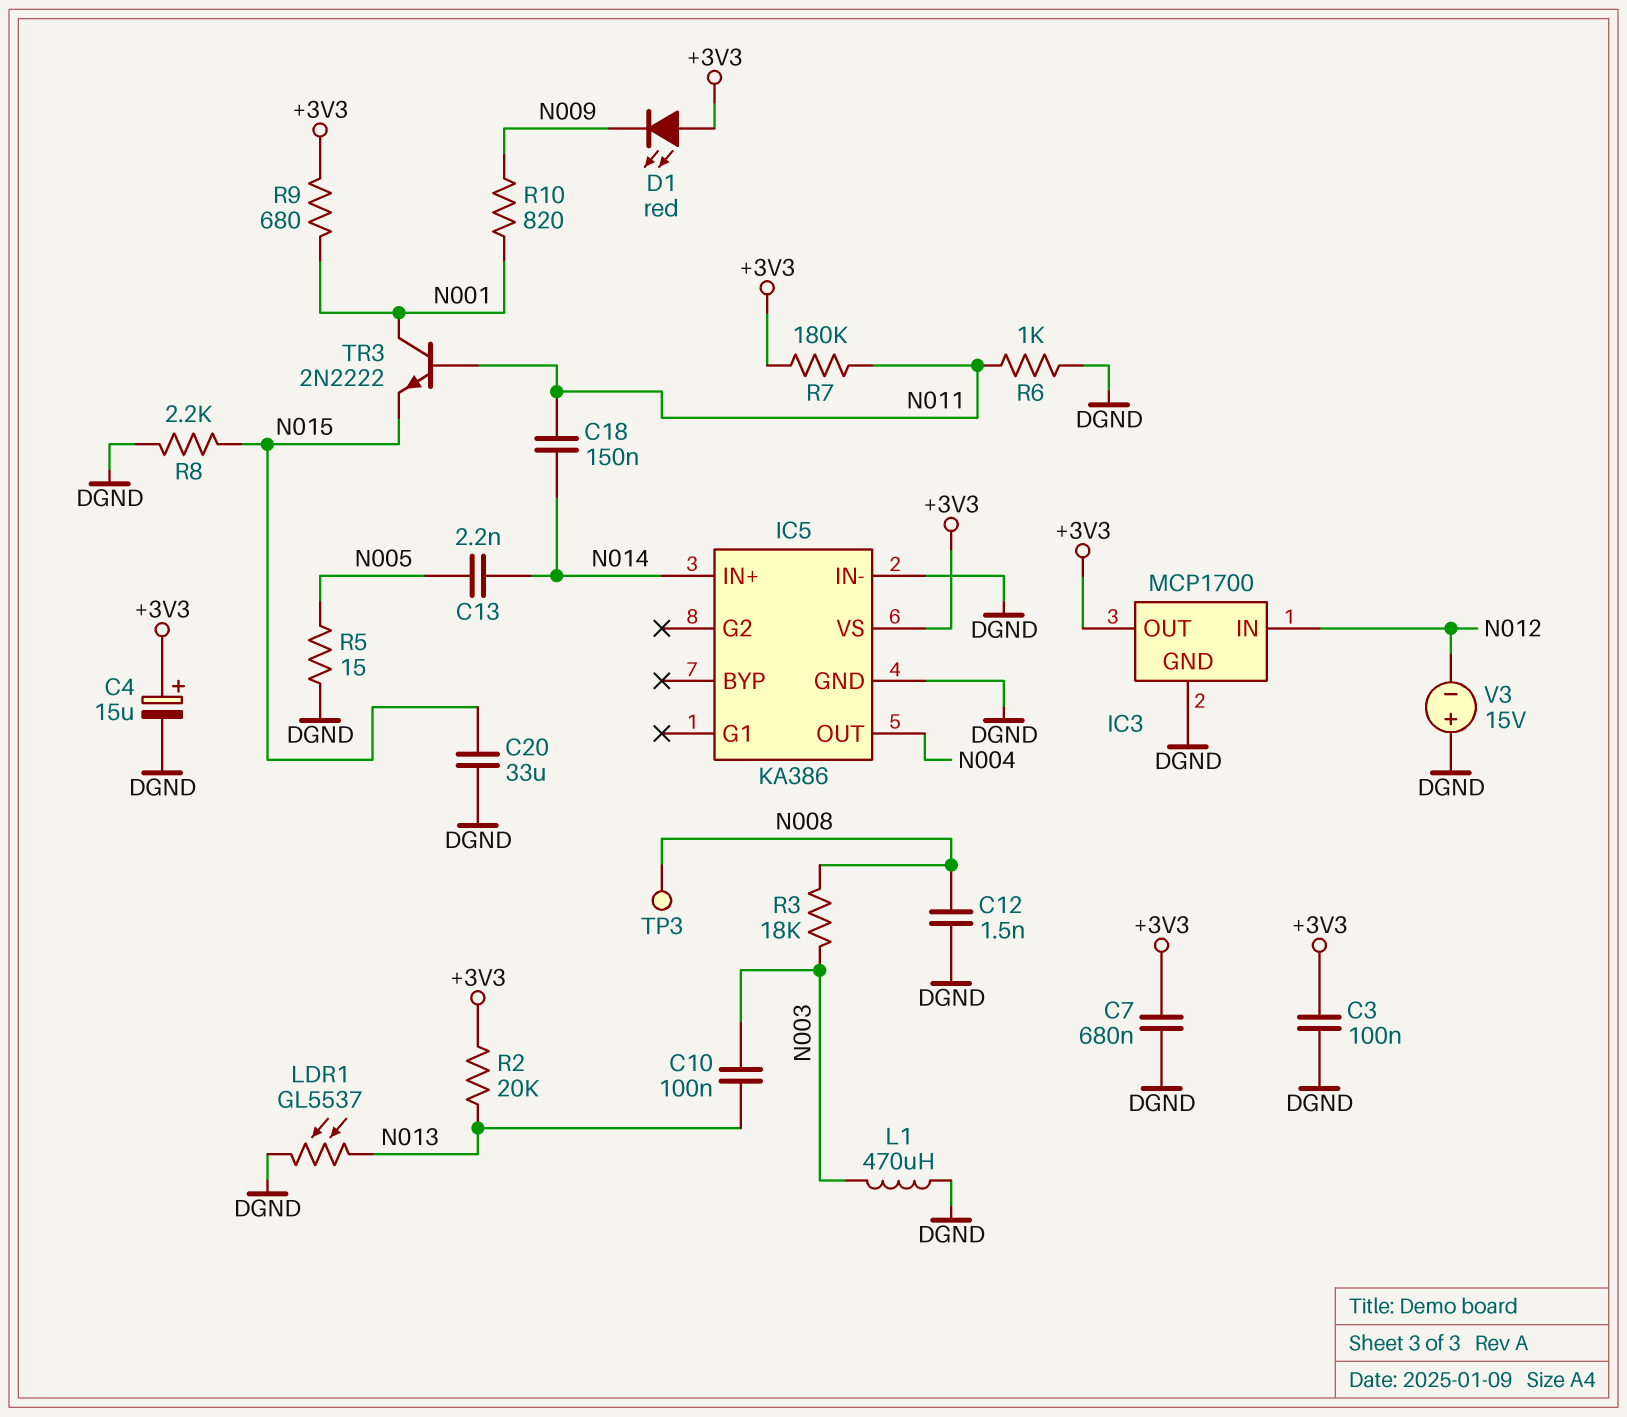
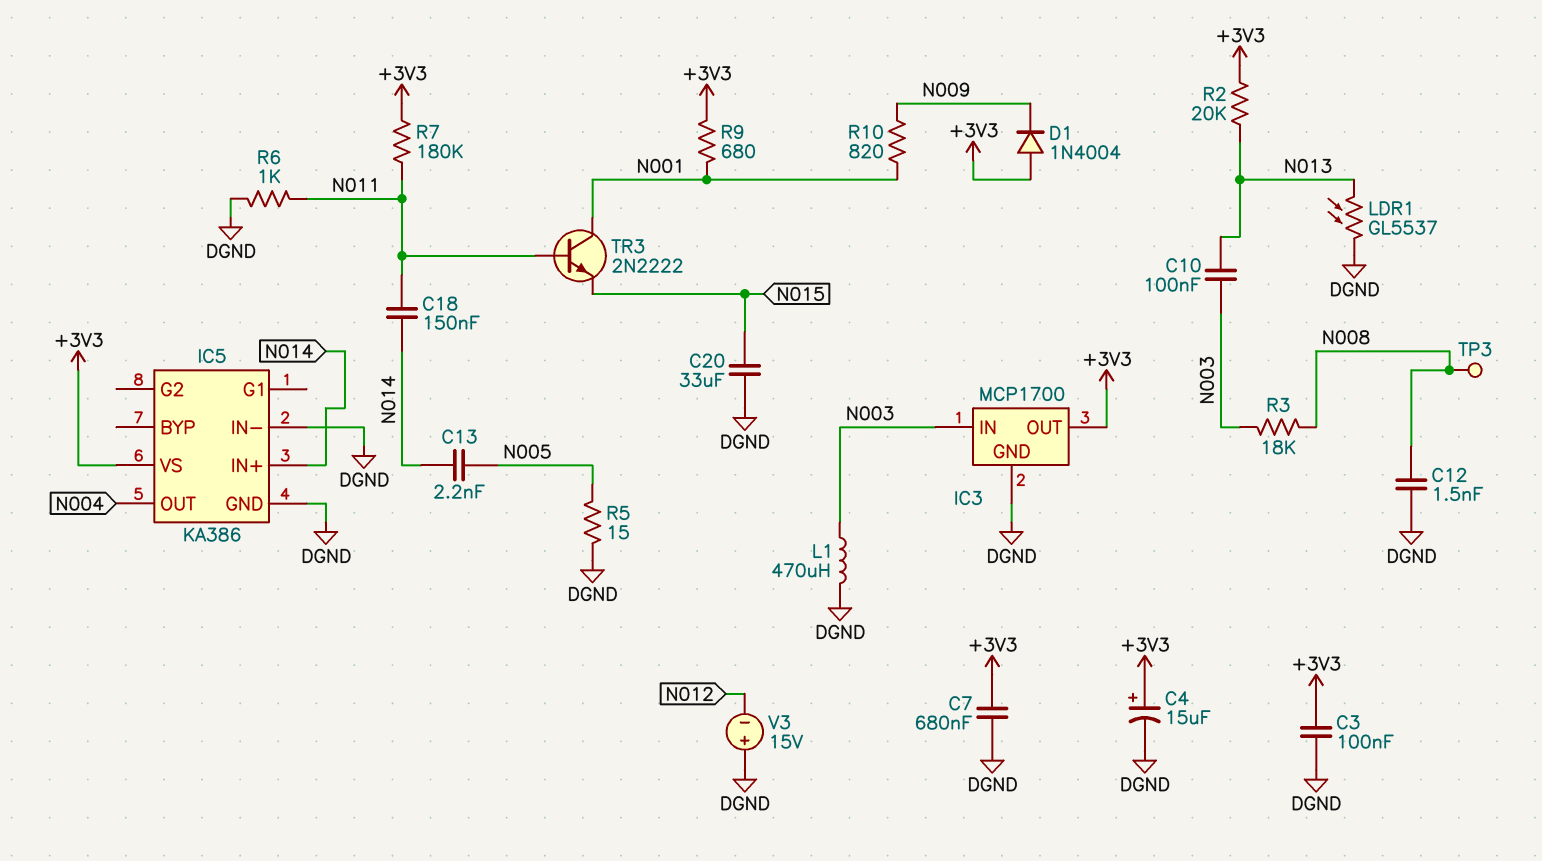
D1: LED red (A +3V3, K N009) -> diode 1N4004 (A +3V3, K N009)
IC3 pin IN: N012 -> N003
R8: 2.2k (DGND, N015) -> none

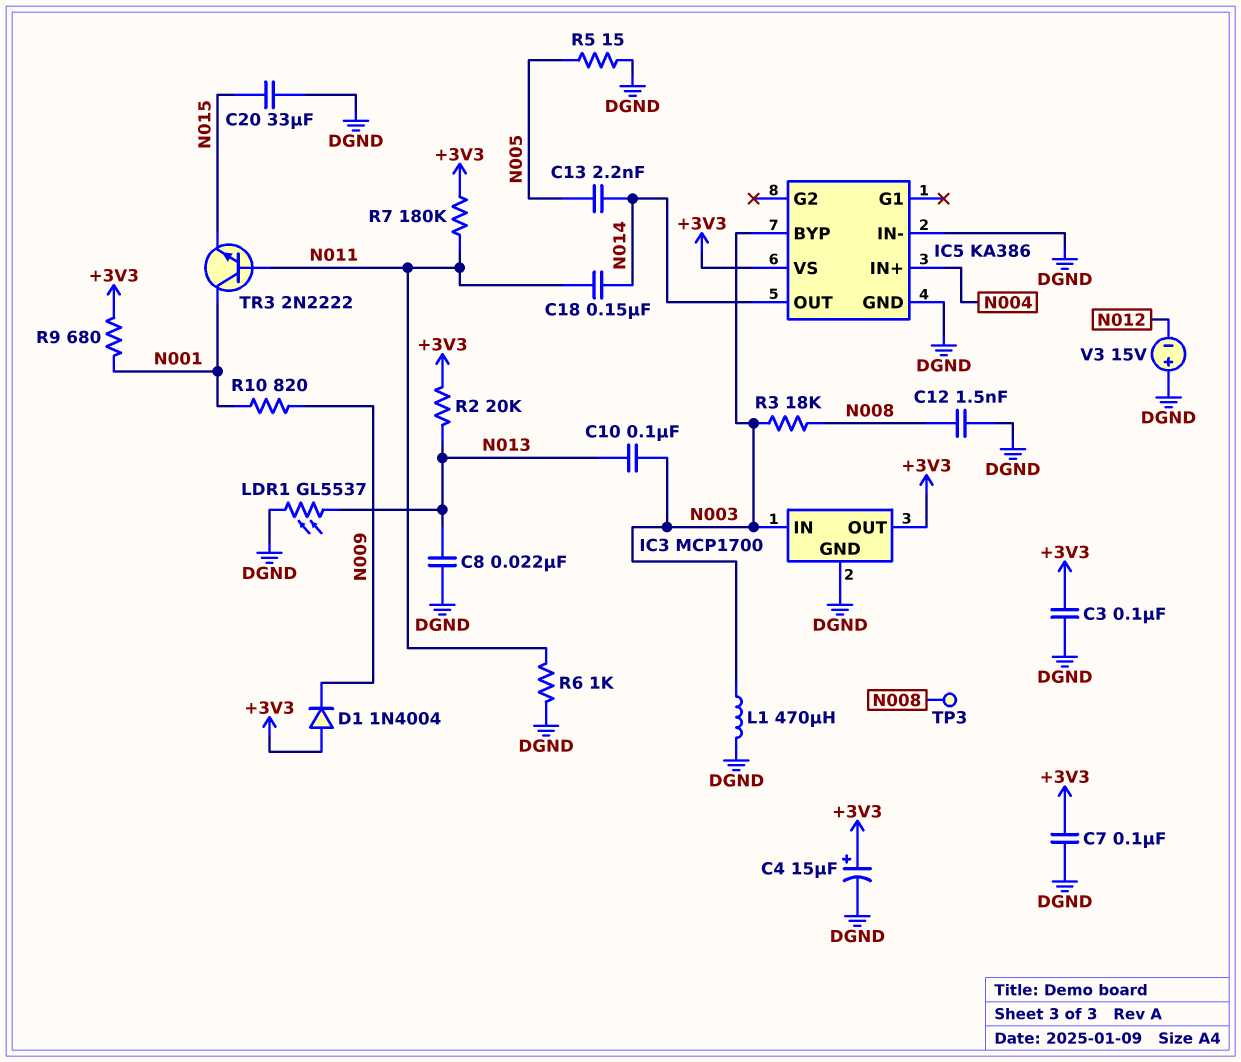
C7: 680nF (+3V3, DGND) -> 100nF (+3V3, DGND)
C8: none -> 22nF (DGND, N013)
IC5 pin BYP: none -> N003
IC5 pin IN+: N014 -> N004
IC5 pin OUT: N004 -> N014

